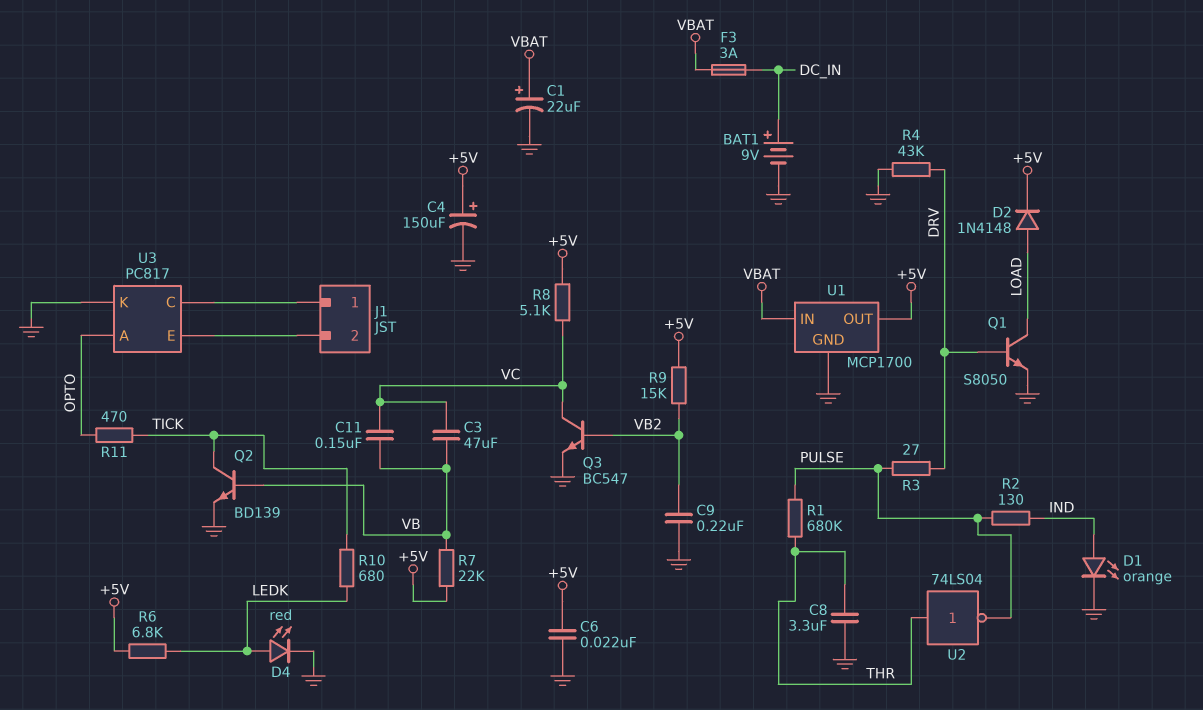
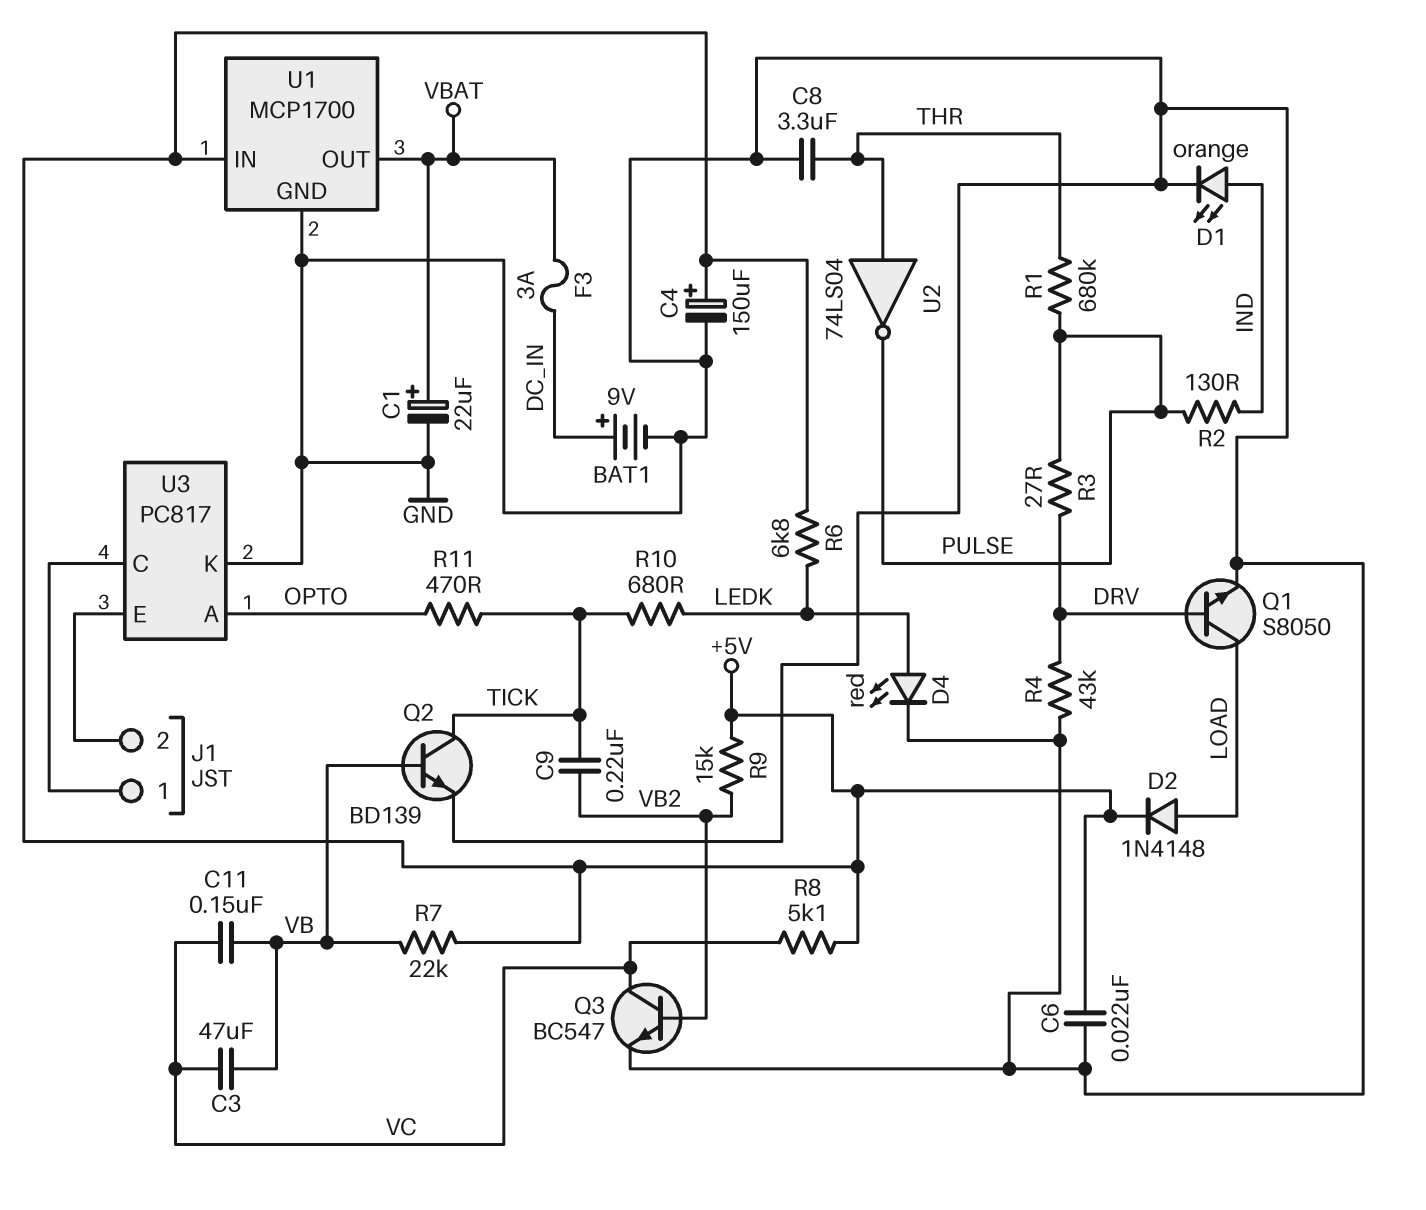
C9: 220nF (GND, VB2) -> 220nF (TICK, VB2)
U1 pin IN: VBAT -> +5V
U1 pin OUT: +5V -> VBAT

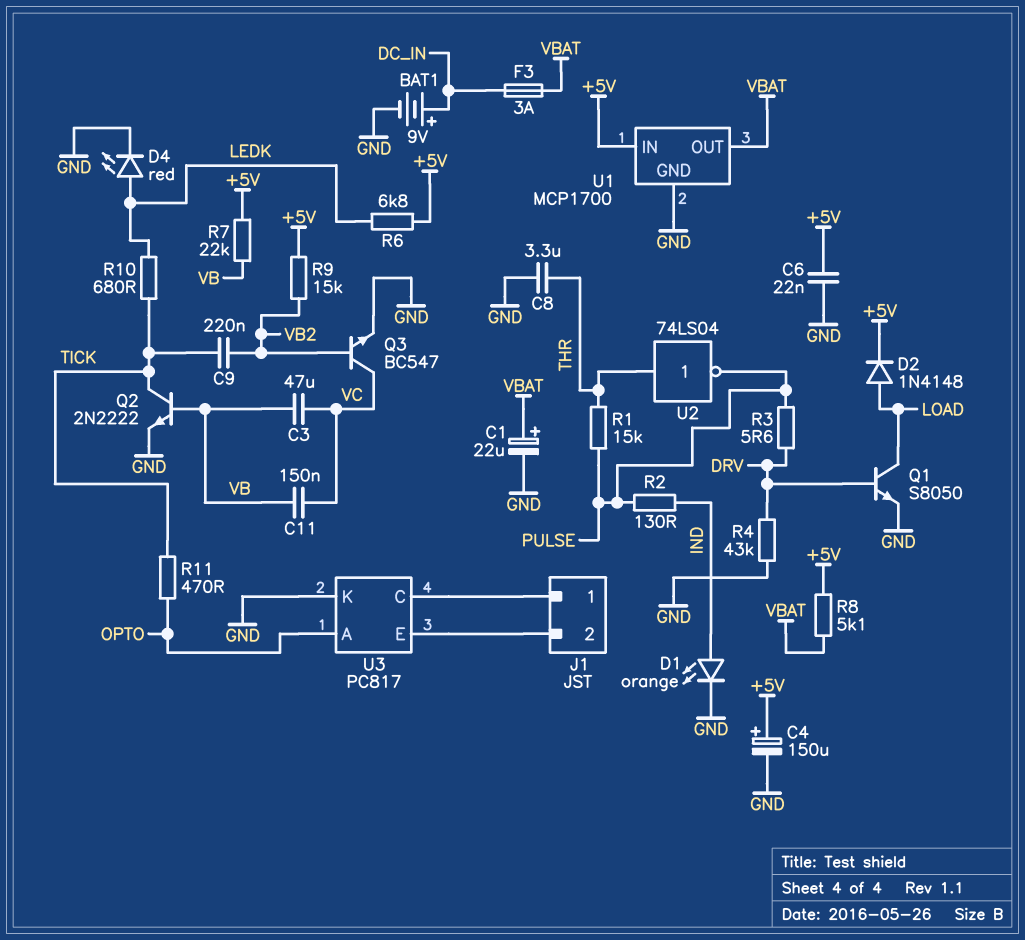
Q2: NPN BD139 (B VB, C TICK, E GND) -> NPN 2N2222 (B VB, C TICK, E GND)
R1: 680k (PULSE, THR) -> 15k (PULSE, THR)
R3: 27 (DRV, PULSE) -> 5.6 (DRV, PULSE)
R8: 5.1k (+5V, VC) -> 5.1k (+5V, VBAT)

